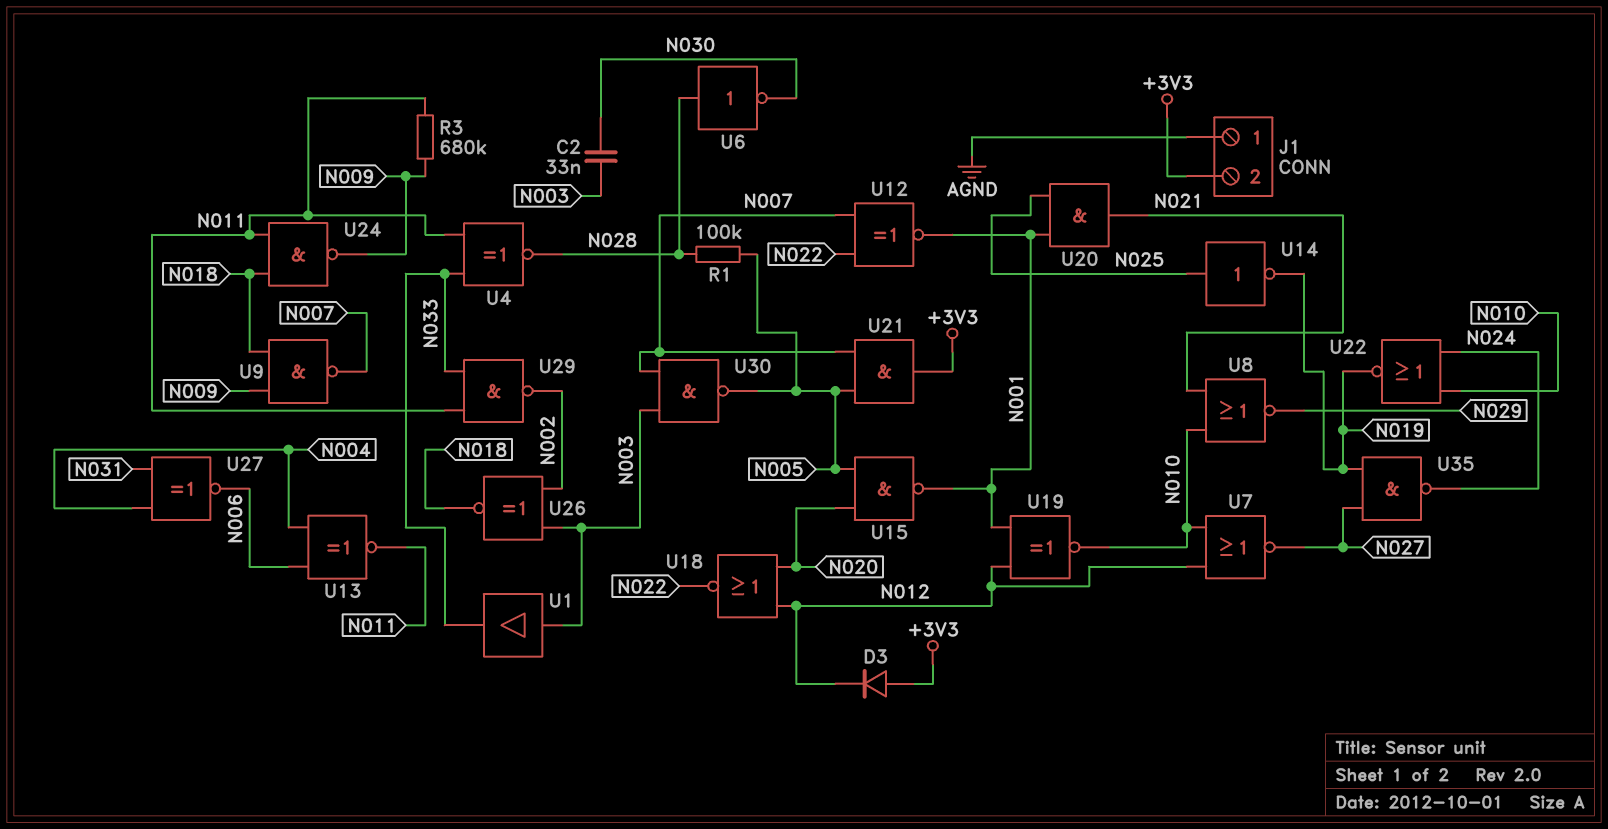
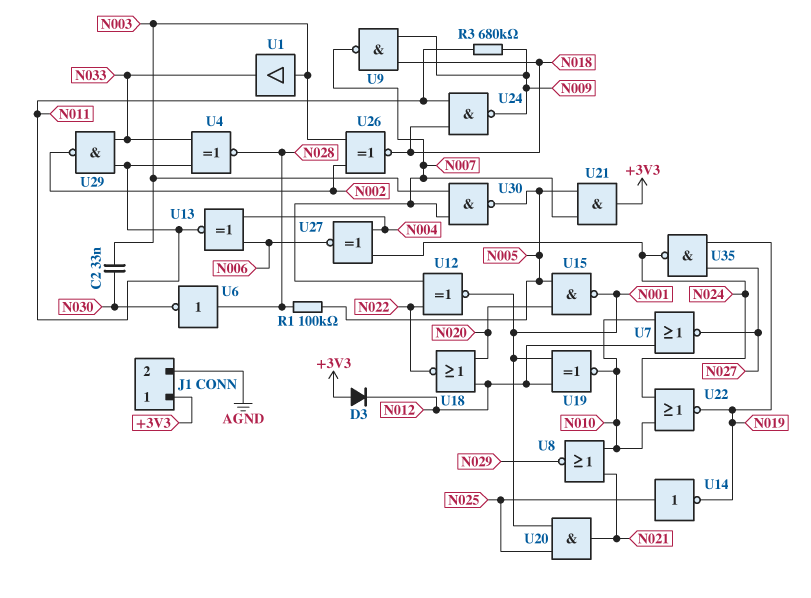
J1 pin 1: AGND -> +3V3
J1 pin 2: +3V3 -> AGND
U27: XNOR (in N004, in N031, out N006) -> XNOR (in N004, in N024, out N006)

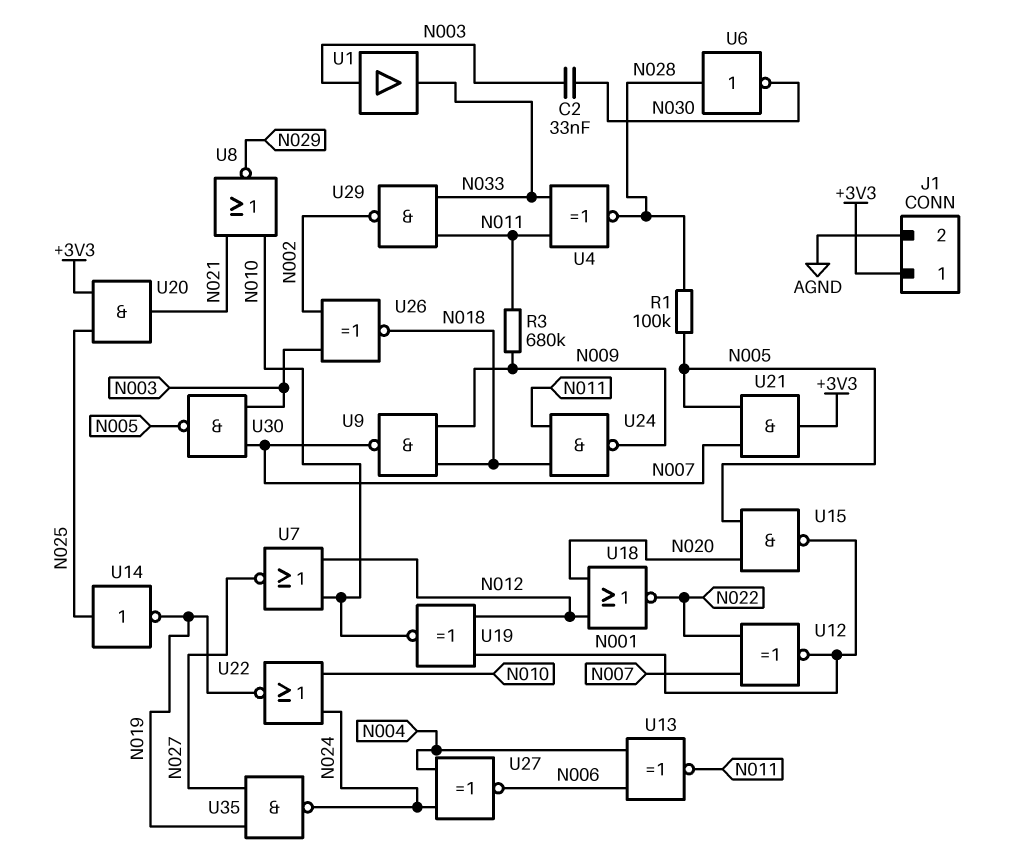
D3: diode (A +3V3, K N012) -> none
U20: AND (in N001, in N025, out N021) -> AND (in +3V3, in N025, out N021)

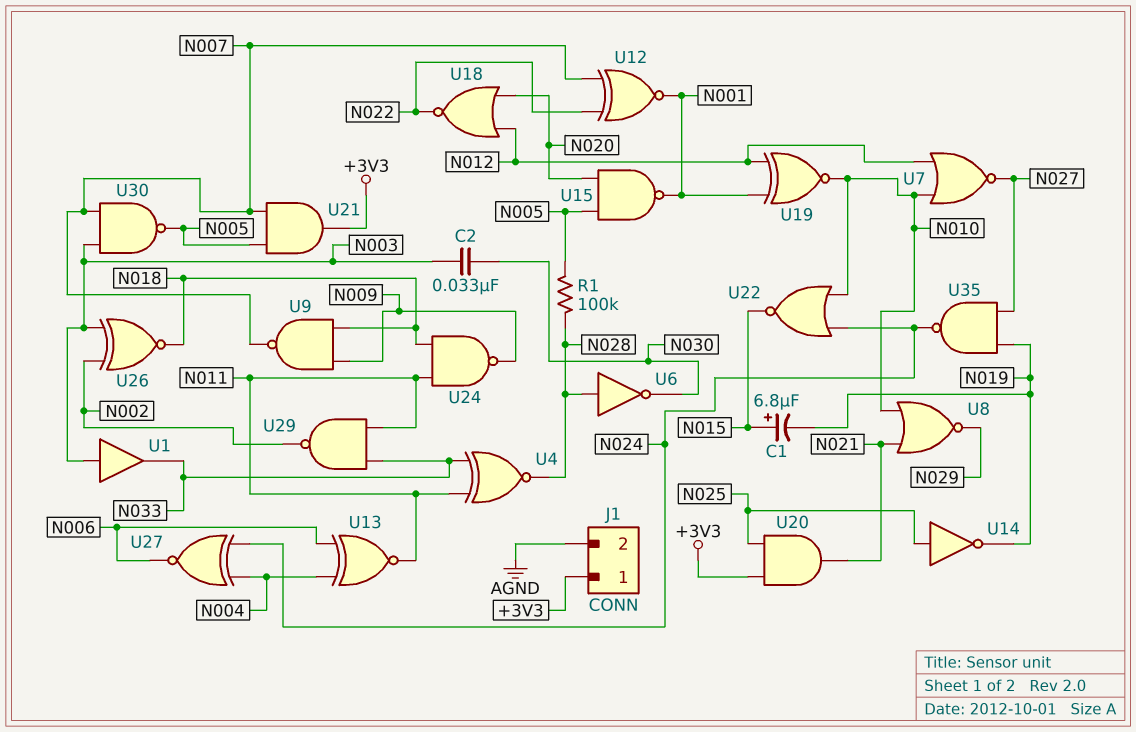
C1: none -> 6.8uF (plus N015, minus N019)
R3: 680k (N009, N011) -> none
U22: NOR (in N010, in N024, out N019) -> NOR (in N010, in N024, out N015)

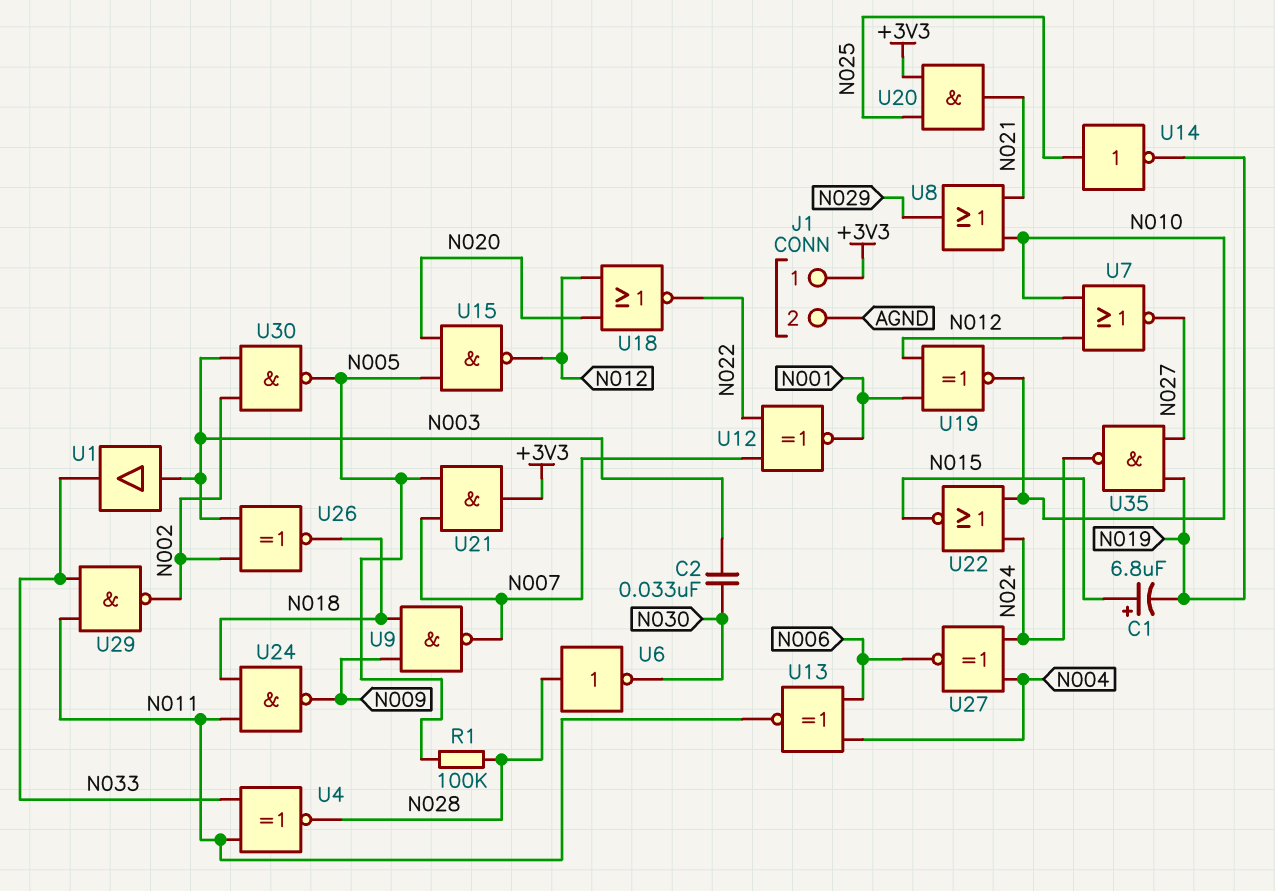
U8: NOR (in N010, in N021, out N029) -> OR (in N010, in N021, out N029)
U15: NAND (in N005, in N020, out N001) -> NAND (in N005, in N020, out N012)
U30: NAND (in N003, in N007, out N005) -> NAND (in N002, in N003, out N005)

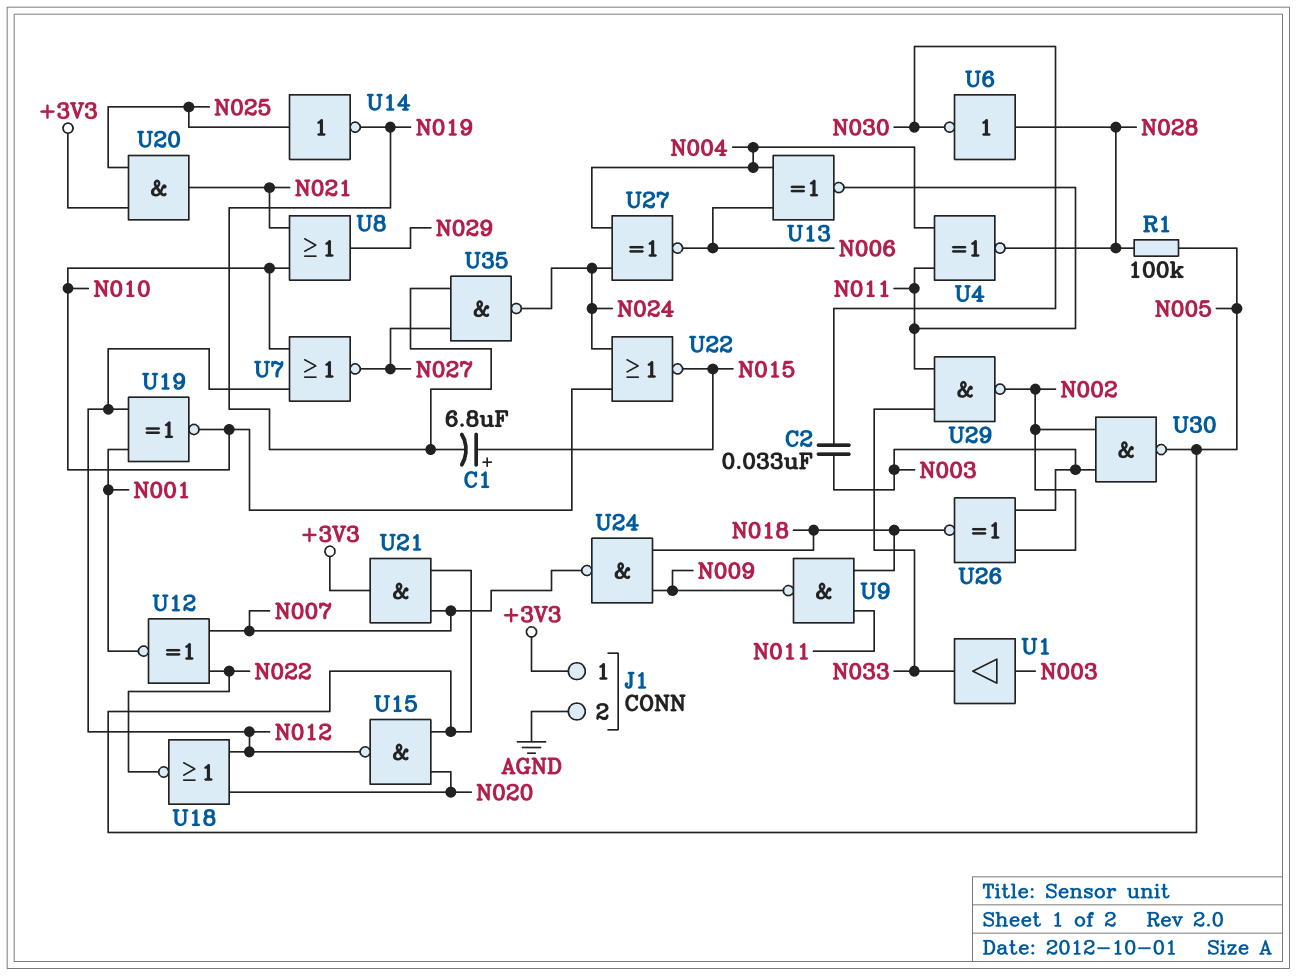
U4: XNOR (in N011, in N033, out N028) -> XNOR (in N004, in N011, out N028)
U9: NAND (in N009, in N018, out N007) -> NAND (in N011, in N018, out N009)
U24: NAND (in N011, in N018, out N009) -> NAND (in N009, in N018, out N007)

